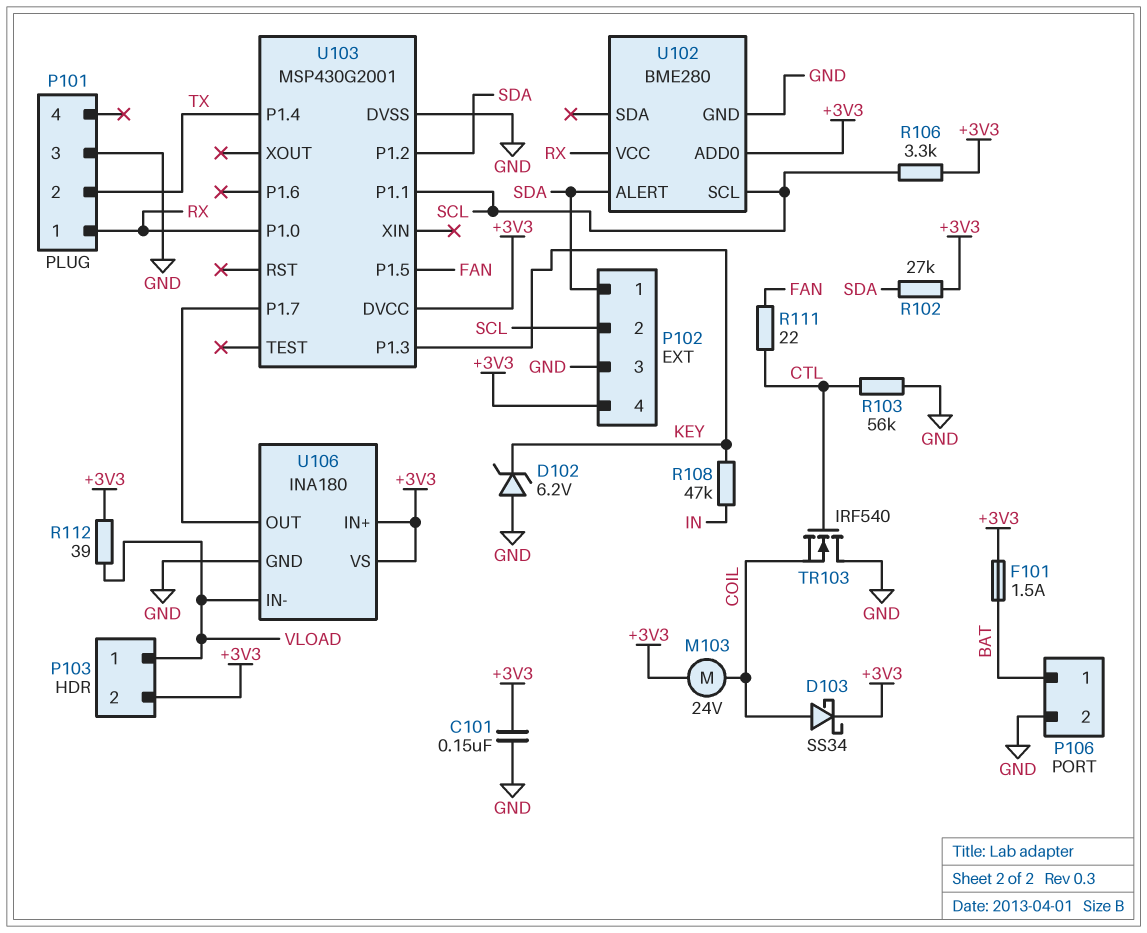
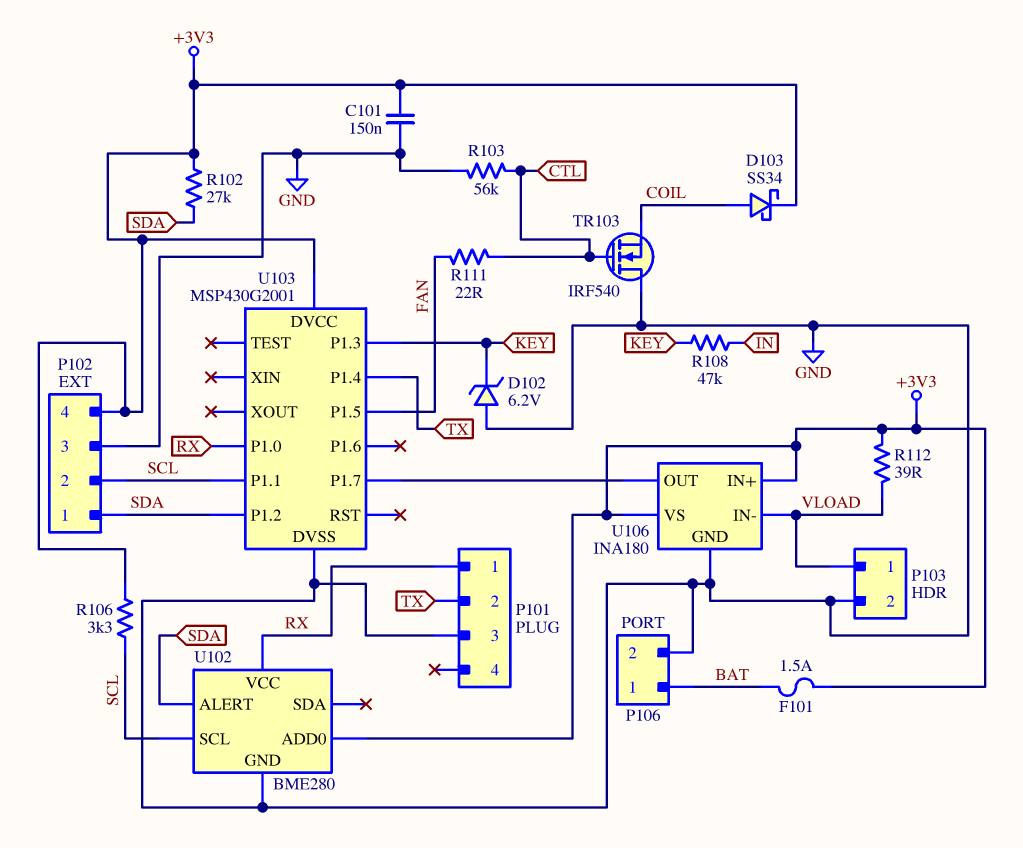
M103: motor 24V (+3V3, COIL) -> none
P103 pin 2: +3V3 -> GND

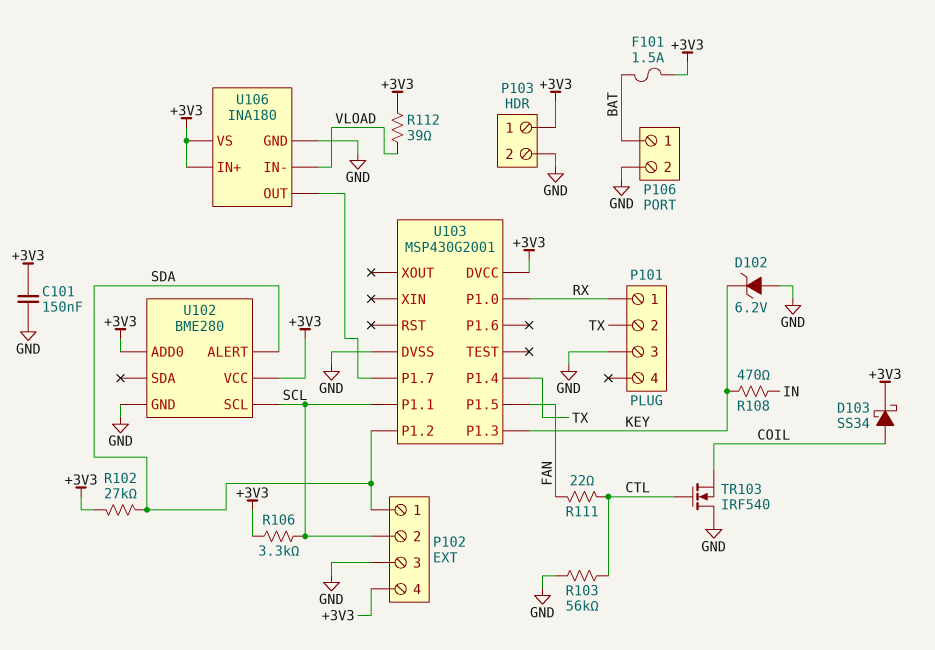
P103 pin 1: VLOAD -> +3V3
R108: 47k (IN, KEY) -> 470 (IN, KEY)
U102 pin VCC: RX -> +3V3

